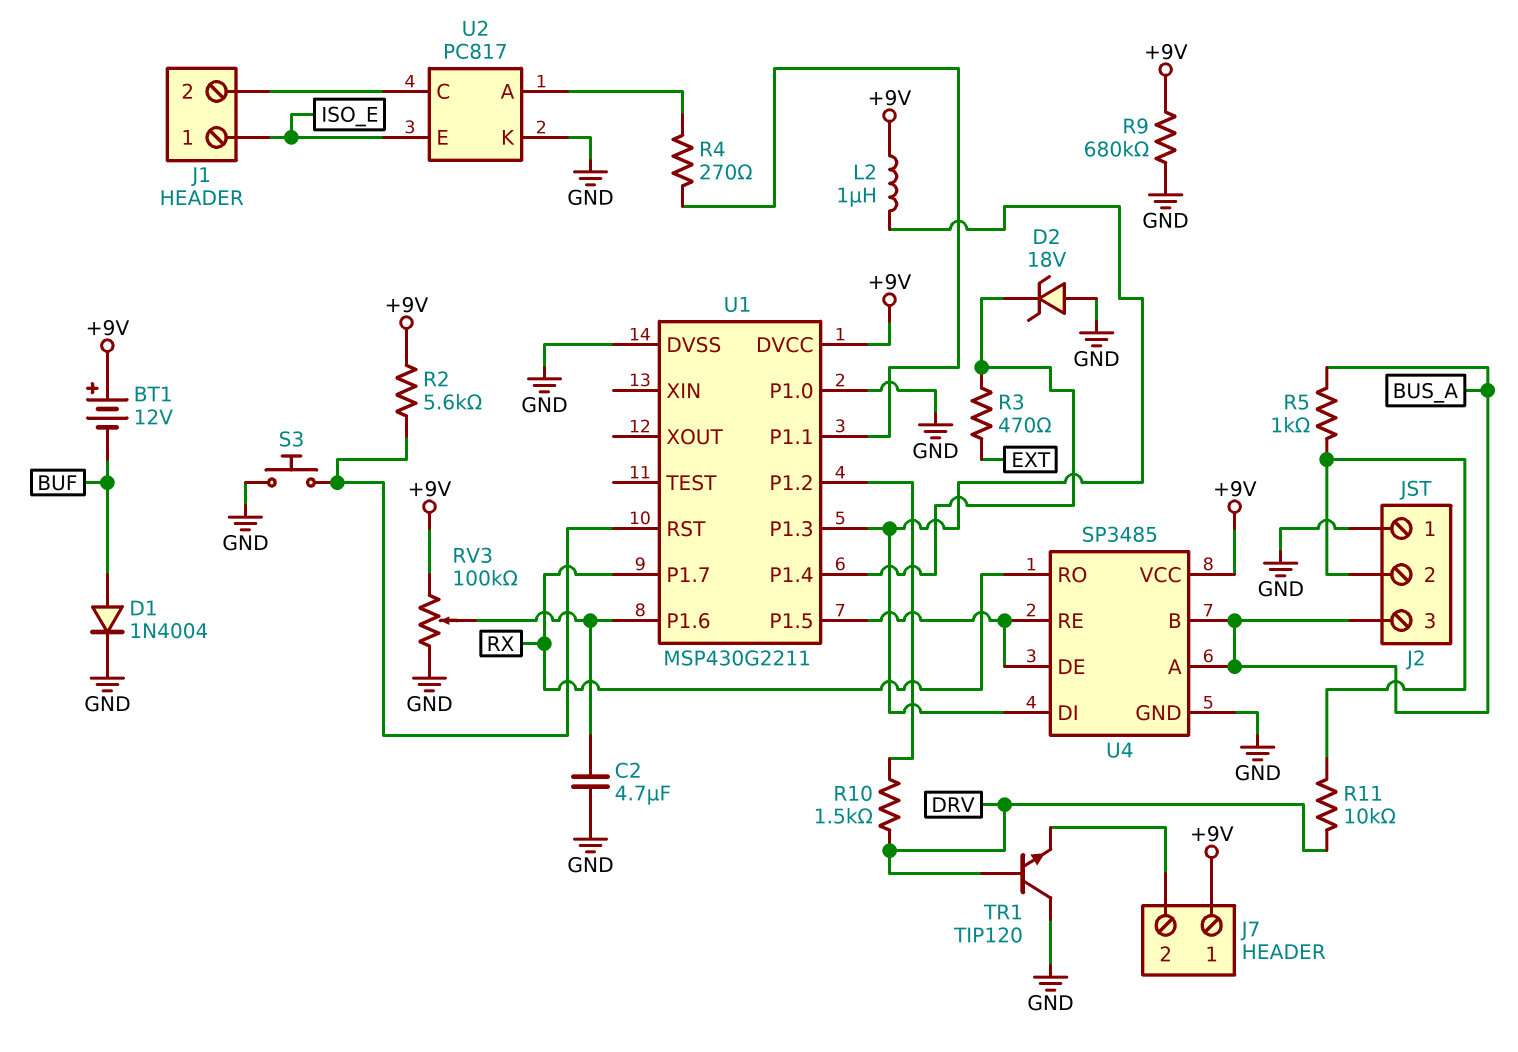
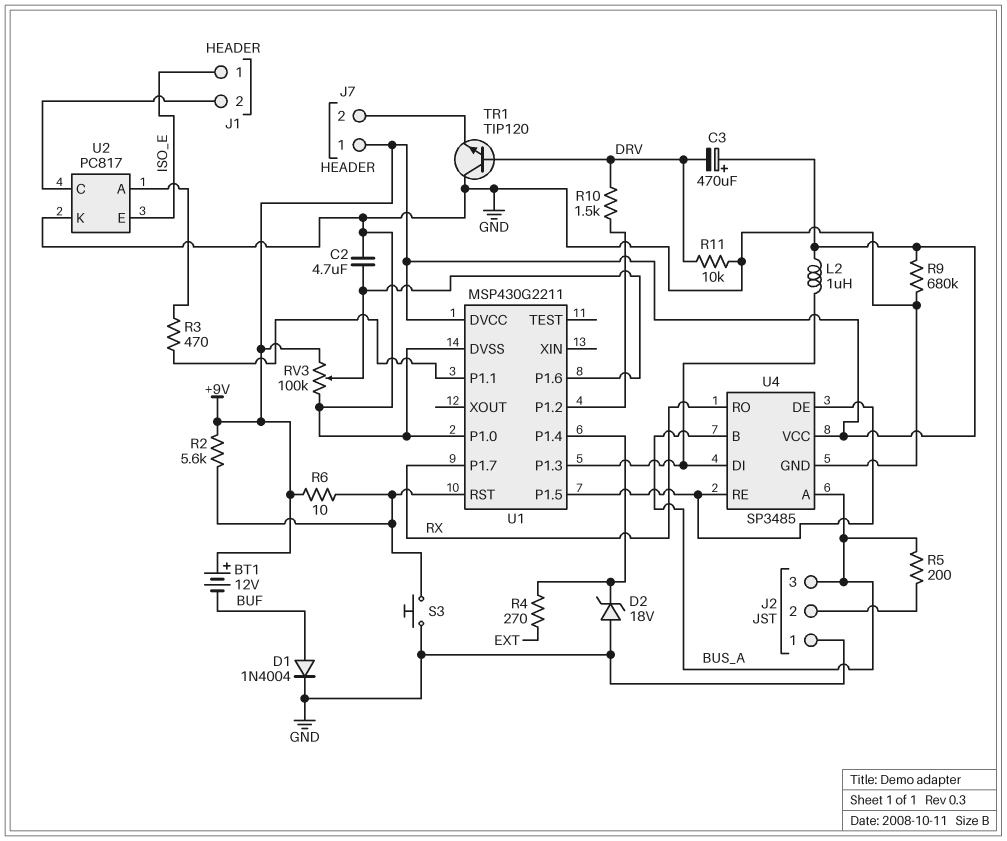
C3: none -> 470uF (plus +9V, minus DRV)
R3: 470 (EXT, U1/P1.4) -> 470 (U1/P1.1, U2/A)
R4: 270 (U1/P1.1, U2/A) -> 270 (EXT, U1/P1.4)
R5: 1k (BUS_A, J2/2) -> 200 (BUS_A, J2/2)
R6: none -> 10 (+9V, U1/RST)
R11: 10k (DRV, J2/2) -> 10k (DRV, GND)

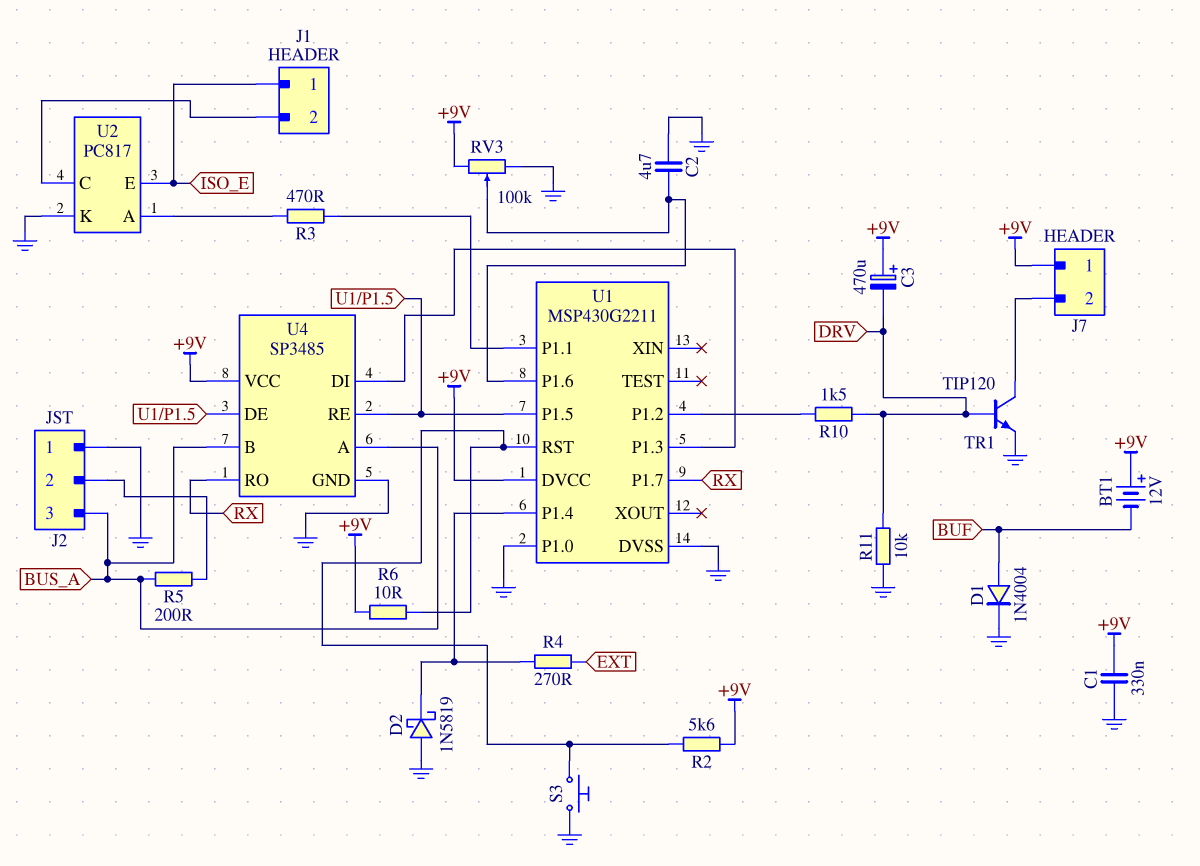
C1: none -> 330nF (+9V, GND)
D2: zener 18V (A GND, K U1/P1.4) -> schottky 1N5819 (A GND, K U1/P1.4)
L2: 1uH (+9V, U1/P1.3) -> none
R9: 680k (+9V, GND) -> none
TR1: NPN TIP120 (B DRV, C GND, E J7/2) -> NPN TIP120 (B DRV, C J7/2, E GND)

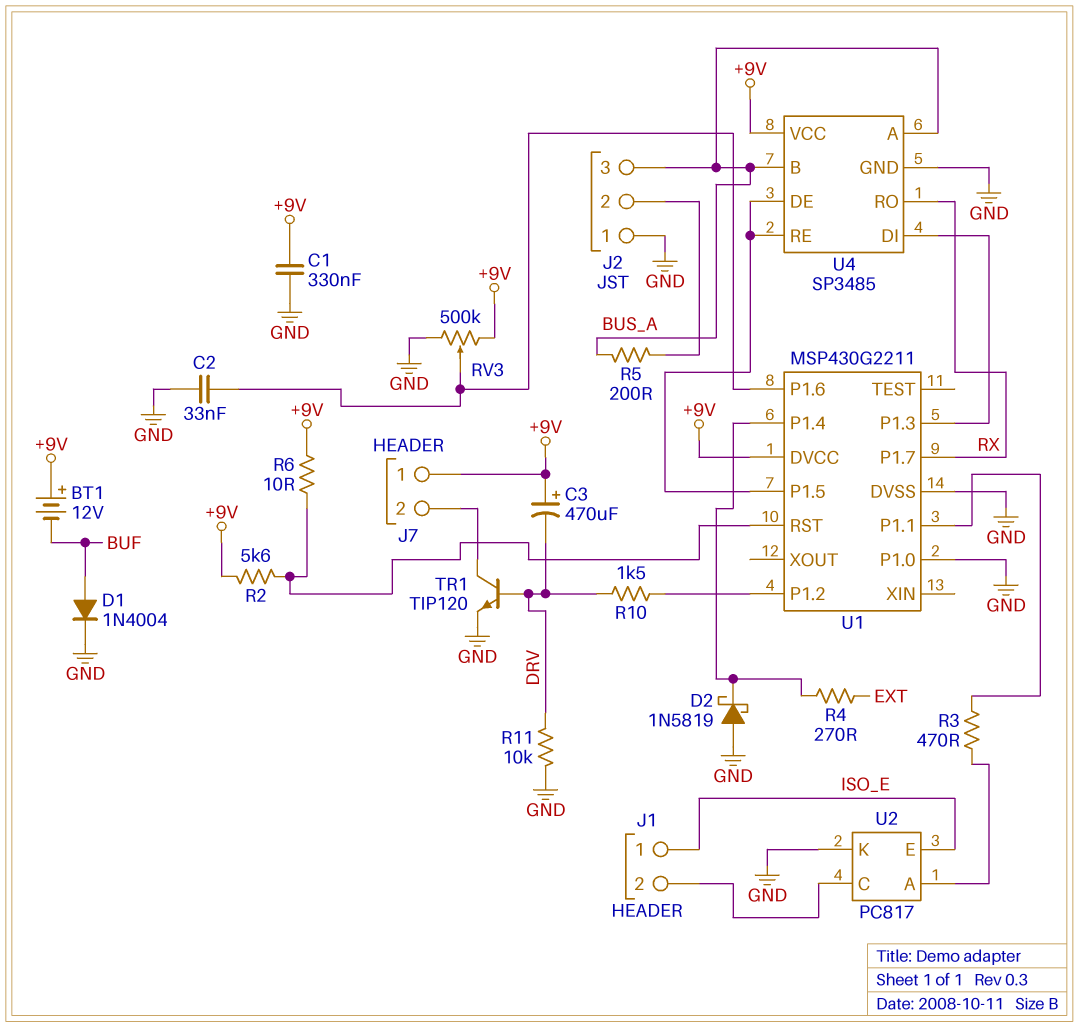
C2: 4.7uF (GND, U1/P1.6) -> 33nF (GND, U1/P1.6)
RV3: 100k (+9V, GND, wiper U1/P1.6) -> 500k (+9V, GND, wiper U1/P1.6)
S3: button (GND, U1/RST) -> none

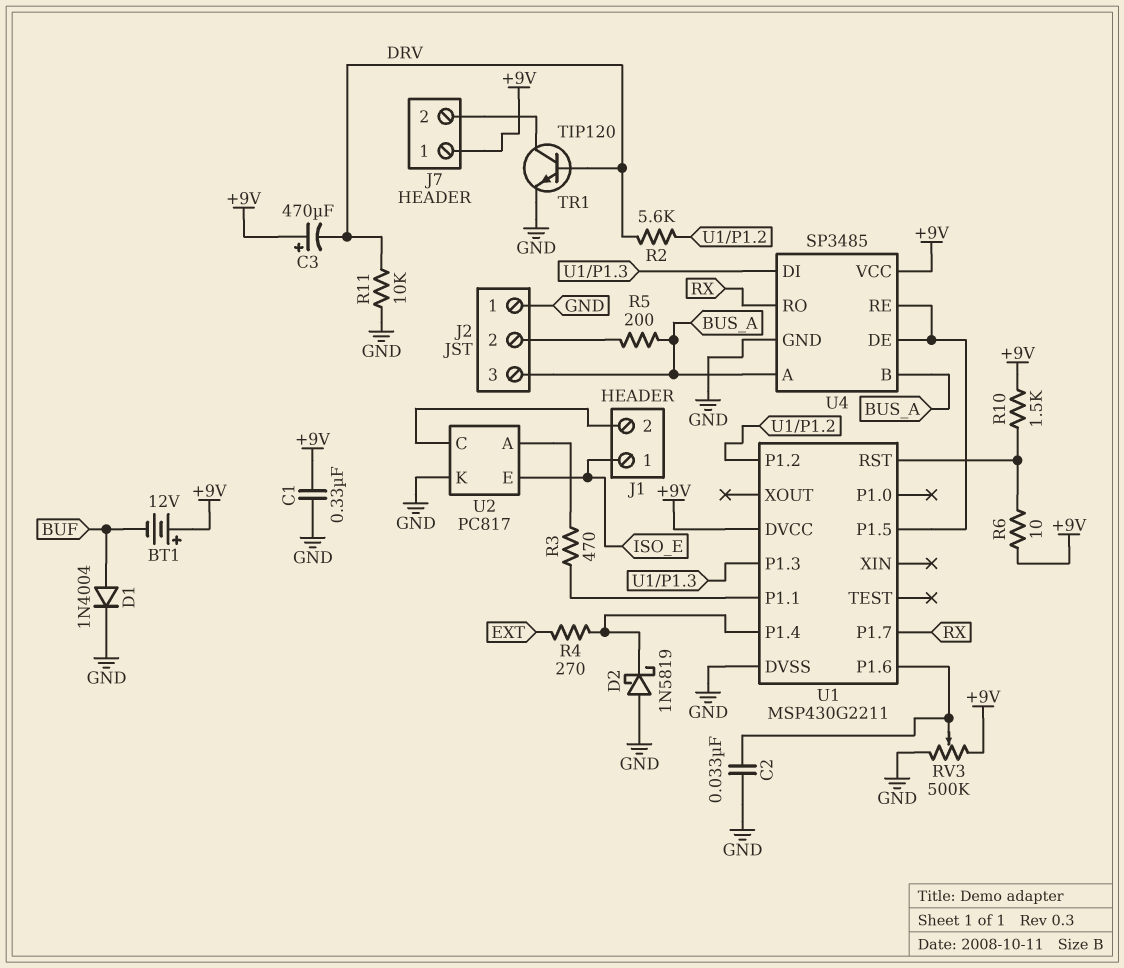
R2: 5.6k (+9V, U1/RST) -> 5.6k (DRV, U1/P1.2)
R10: 1.5k (DRV, U1/P1.2) -> 1.5k (+9V, U1/RST)
U1 pin P1.0: GND -> none

